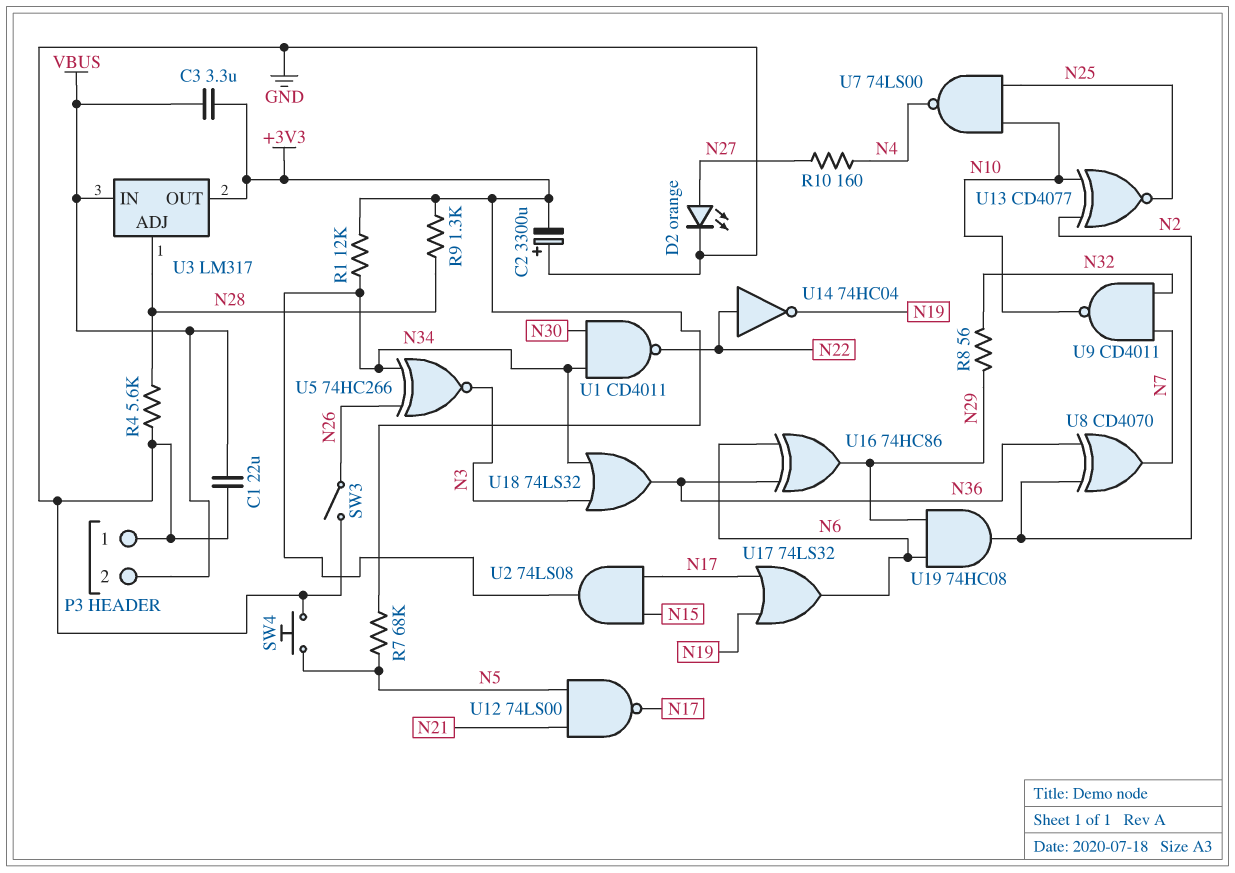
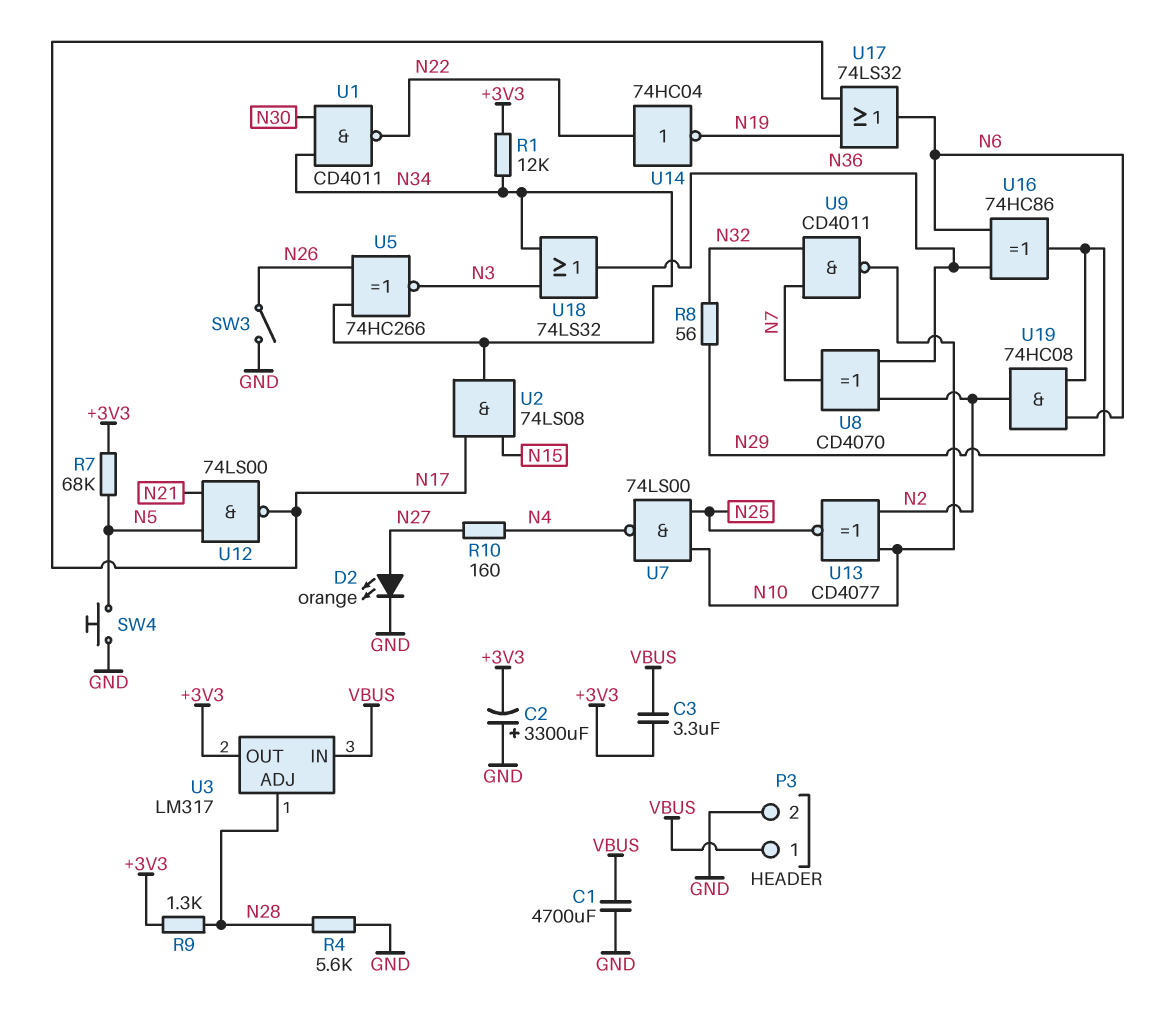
C1: 22uF (GND, VBUS) -> 4700uF (GND, VBUS)
P3 pin 1: GND -> VBUS
P3 pin 2: VBUS -> GND

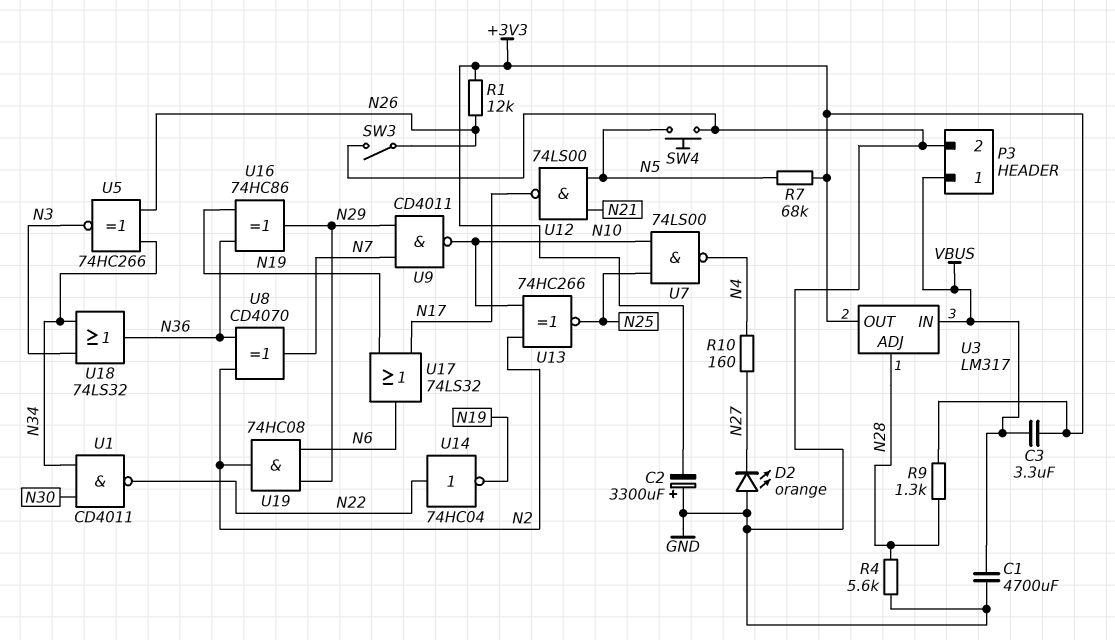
D2: LED orange (A N27, K GND) -> LED orange (A GND, K N27)
R1: 12k (+3V3, N34) -> 12k (+3V3, N26)
R8: 56 (N29, N32) -> none
U2: AND 74LS08 (in N15, in N17, out N34) -> none
U9: NAND CD4011 (in N7, in N32, out N10) -> NAND CD4011 (in N7, in N29, out N10)
U13: XNOR CD4077 (in N2, in N10, out N25) -> XNOR 74HC266 (in N2, in N10, out N25)
U16: XOR 74HC86 (in N6, in N36, out N29) -> XOR 74HC86 (in N19, in N36, out N29)

